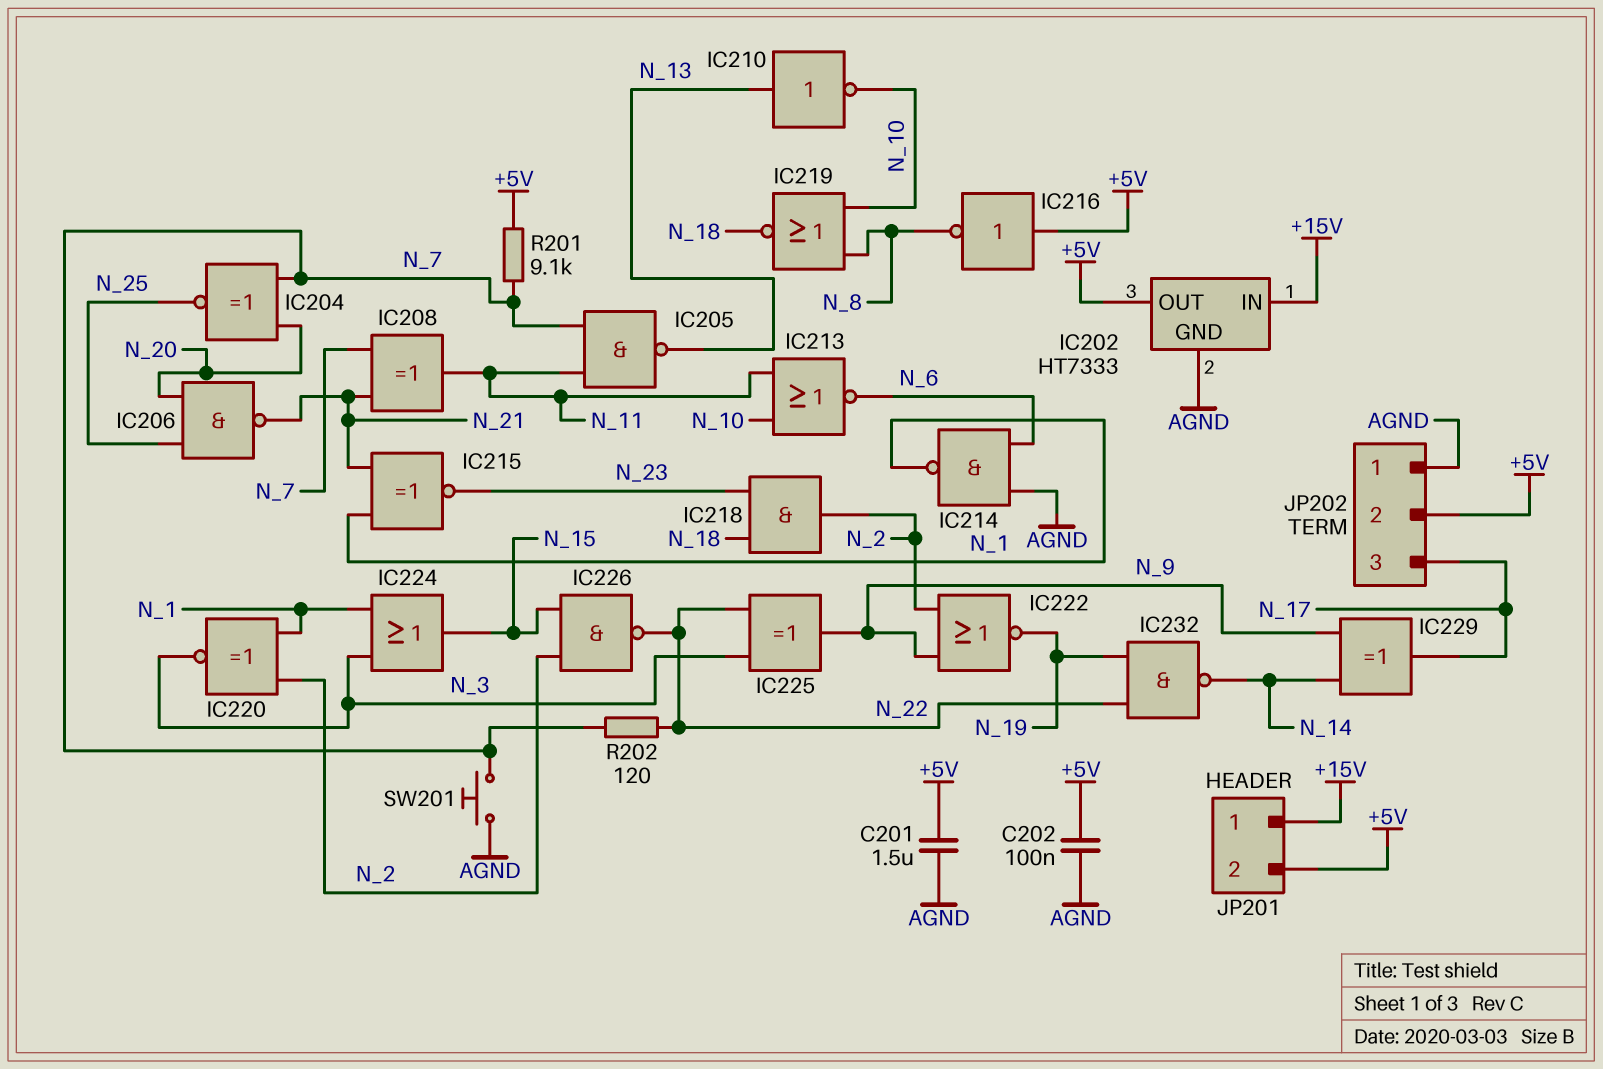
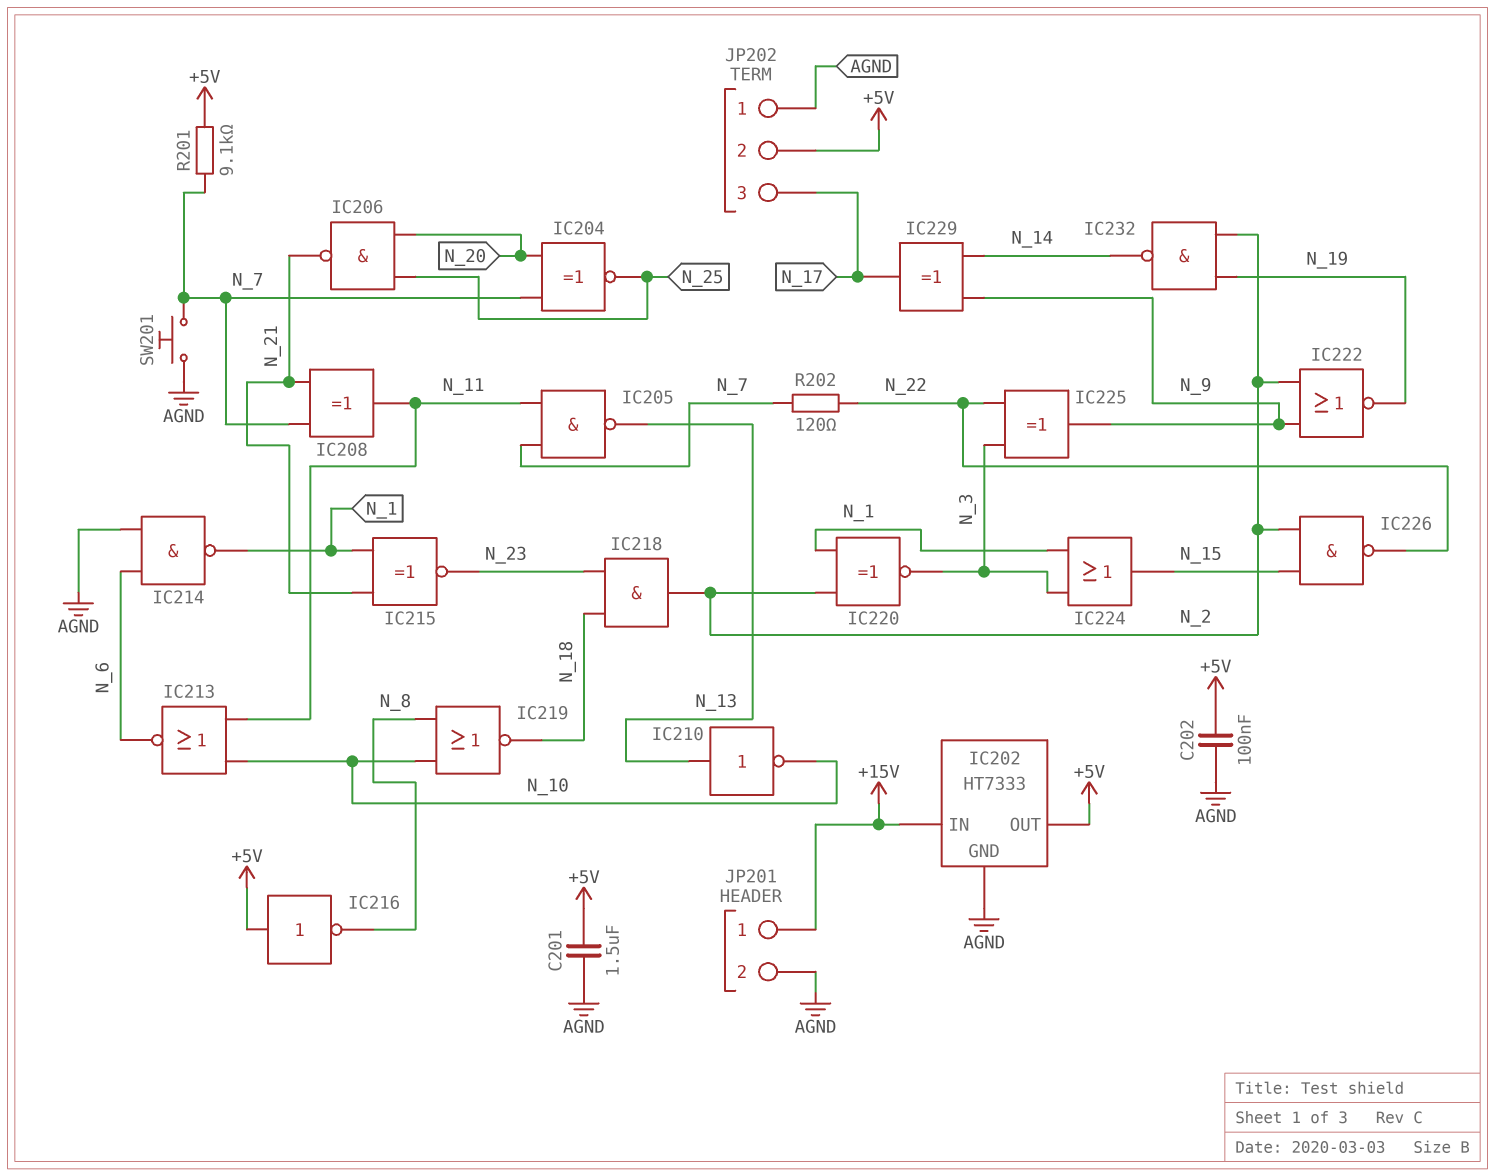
IC232: NAND (in N_19, in N_22, out N_14) -> NAND (in N_2, in N_19, out N_14)
JP201 pin 2: +5V -> AGND

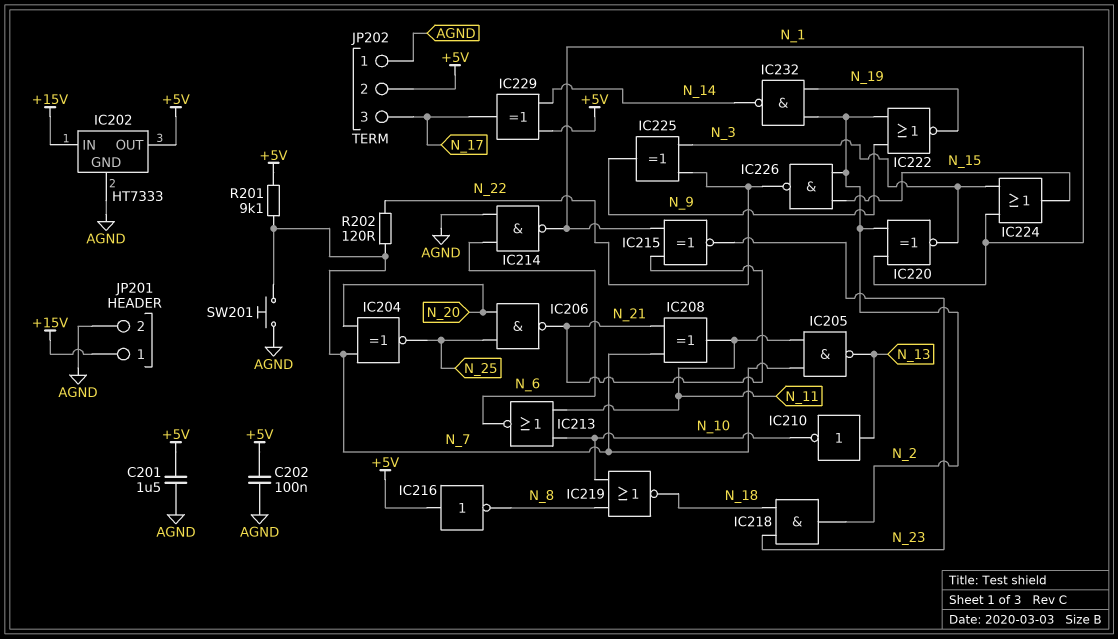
IC229: XOR (in N_9, in N_14, out N_17) -> XOR (in +5V, in N_14, out N_17)

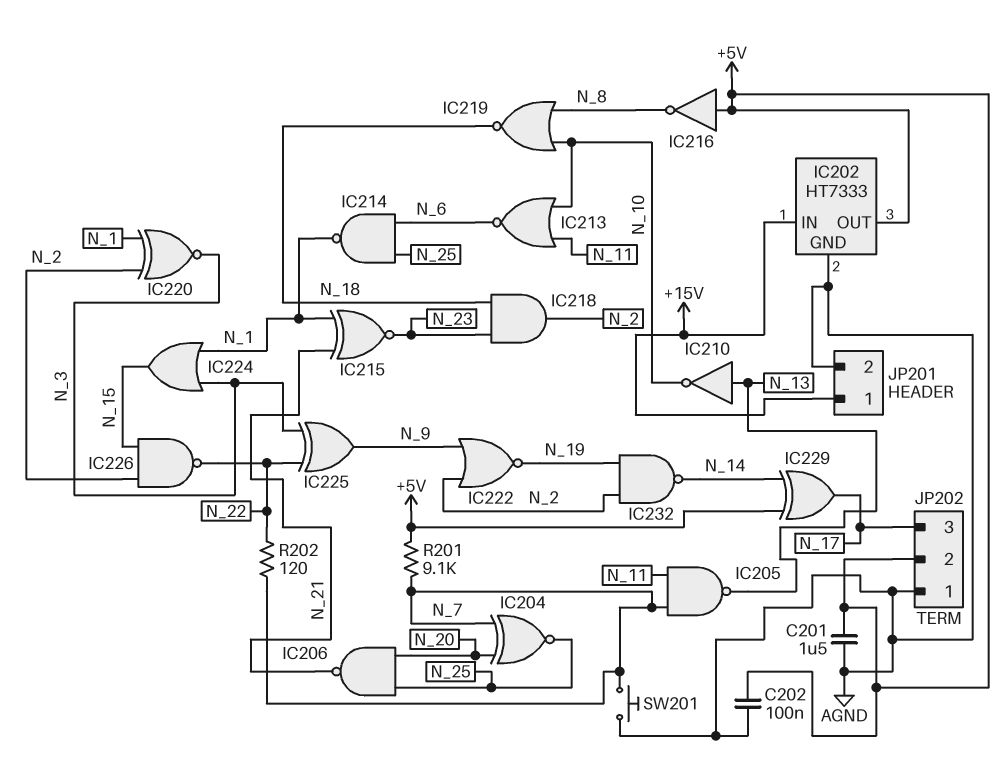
IC208: XOR (in N_7, in N_21, out N_11) -> none
IC214: NAND (in AGND, in N_6, out N_1) -> NAND (in N_6, in N_25, out N_1)

